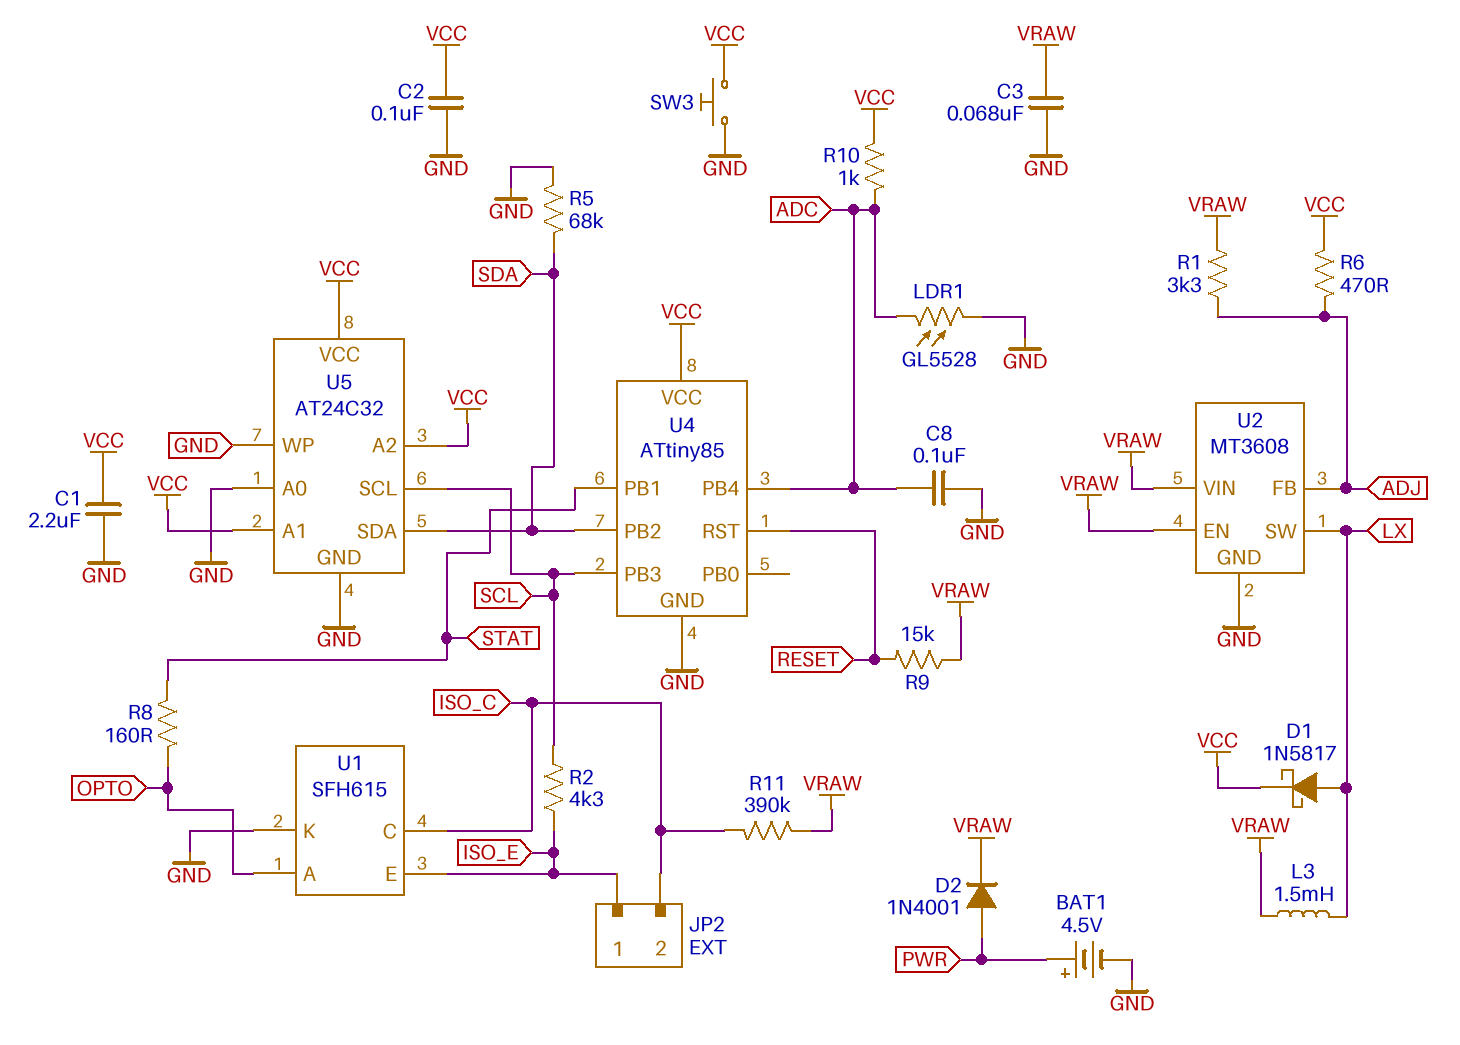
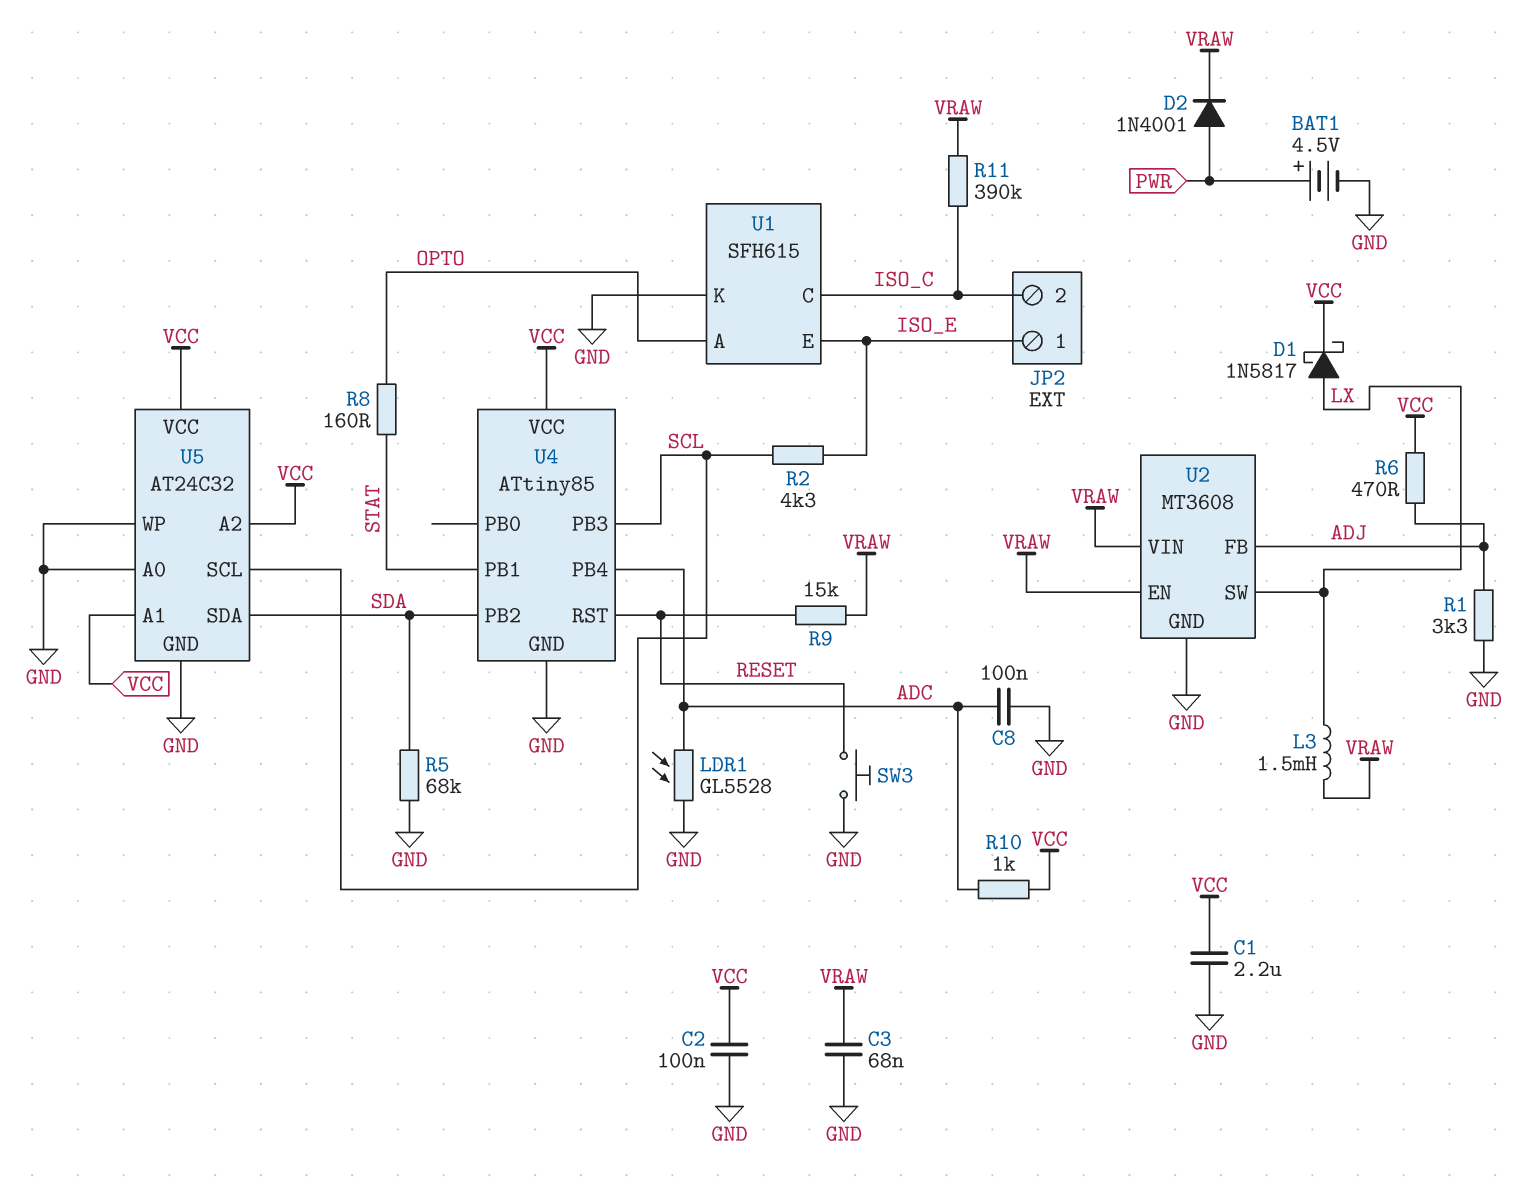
R1: 3.3k (ADJ, VRAW) -> 3.3k (ADJ, GND)
SW3: button (GND, VCC) -> button (GND, RESET)

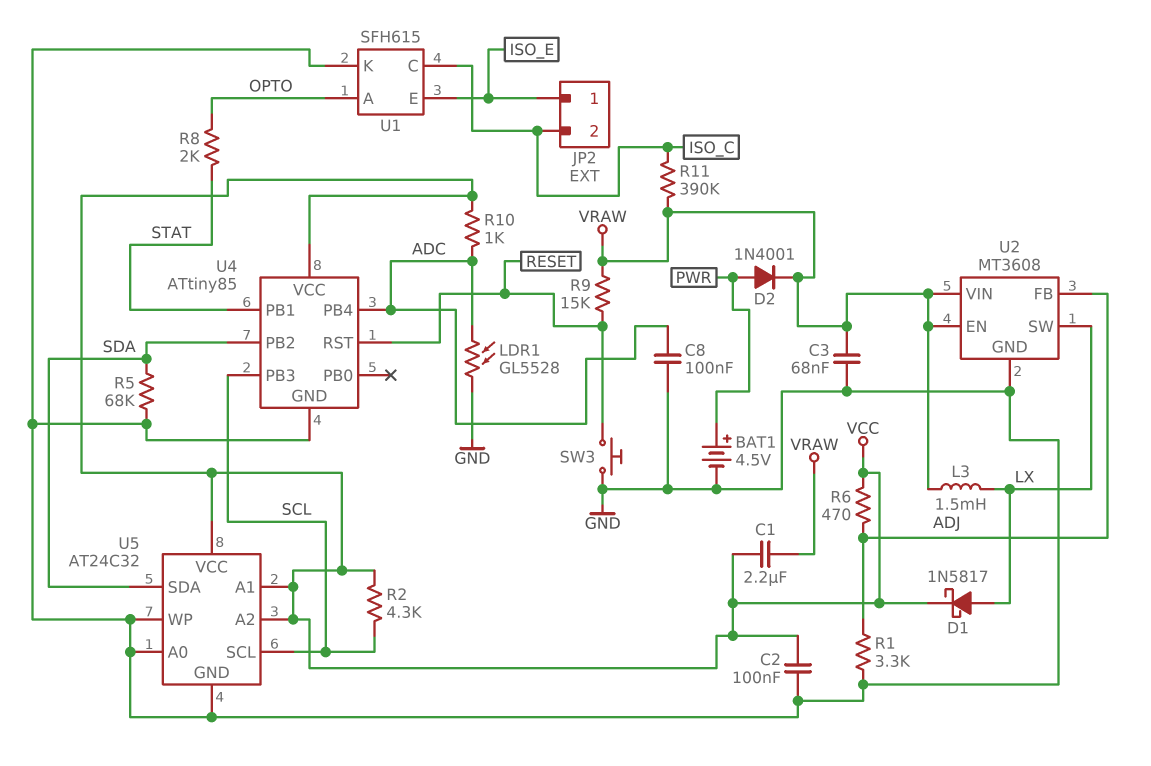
C1: 2.2uF (GND, VCC) -> 2.2uF (VCC, VRAW)
R2: 4.3k (ISO_E, SCL) -> 4.3k (SCL, VCC)
R8: 160 (OPTO, STAT) -> 2k (OPTO, STAT)

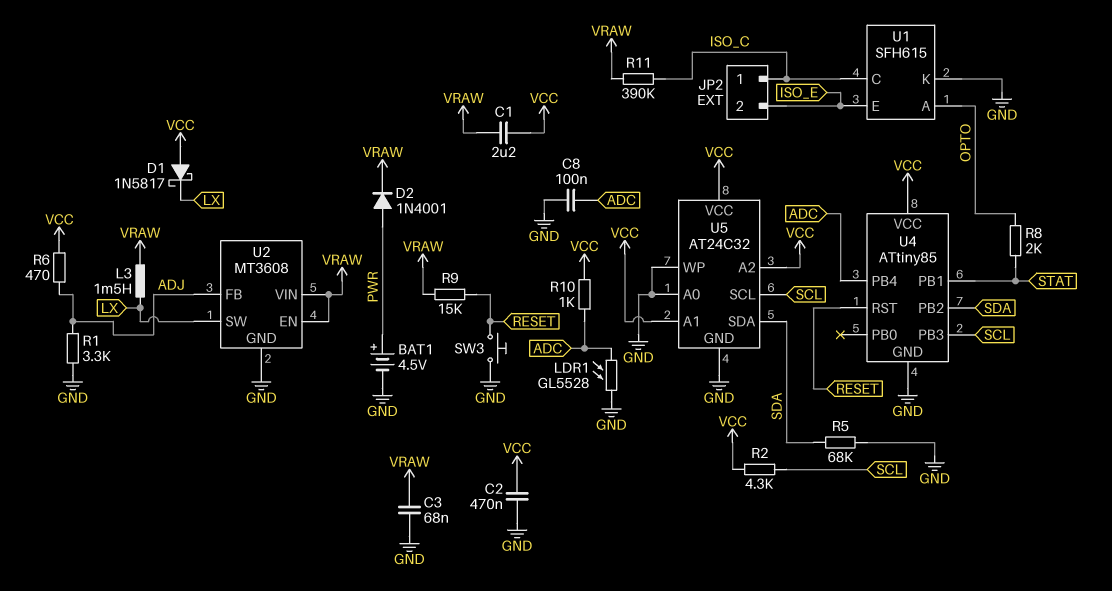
C2: 100nF (GND, VCC) -> 470nF (GND, VCC)
D1: schottky 1N5817 (A LX, K VCC) -> schottky 1N5817 (A VCC, K LX)
JP2 pin 1: ISO_E -> ISO_C
JP2 pin 2: ISO_C -> ISO_E

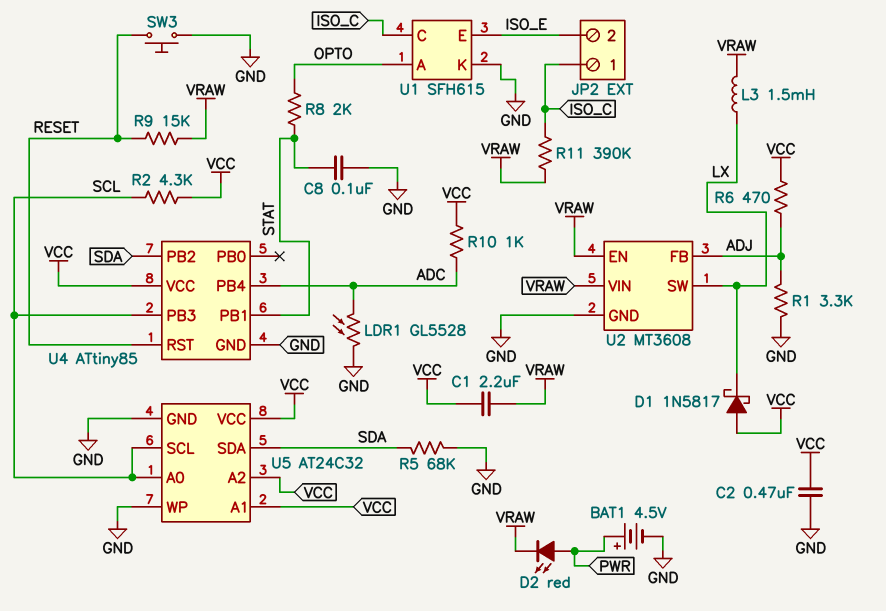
C3: 68nF (GND, VRAW) -> none
C8: 100nF (ADC, GND) -> 100nF (GND, STAT)
D2: diode 1N4001 (A PWR, K VRAW) -> LED red (A PWR, K VRAW)
U5 pin A0: GND -> SCL

